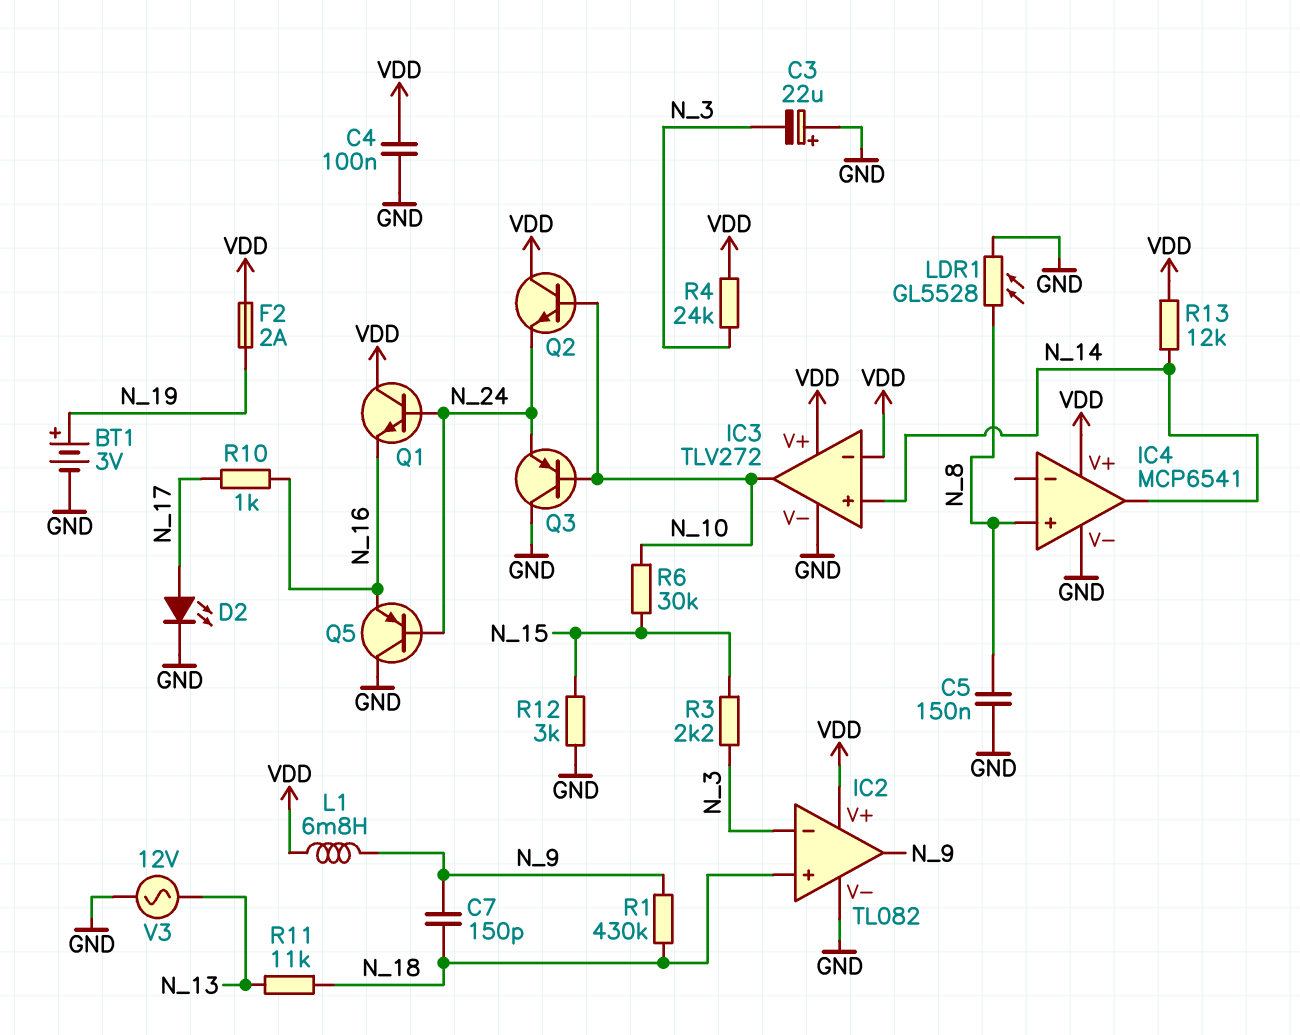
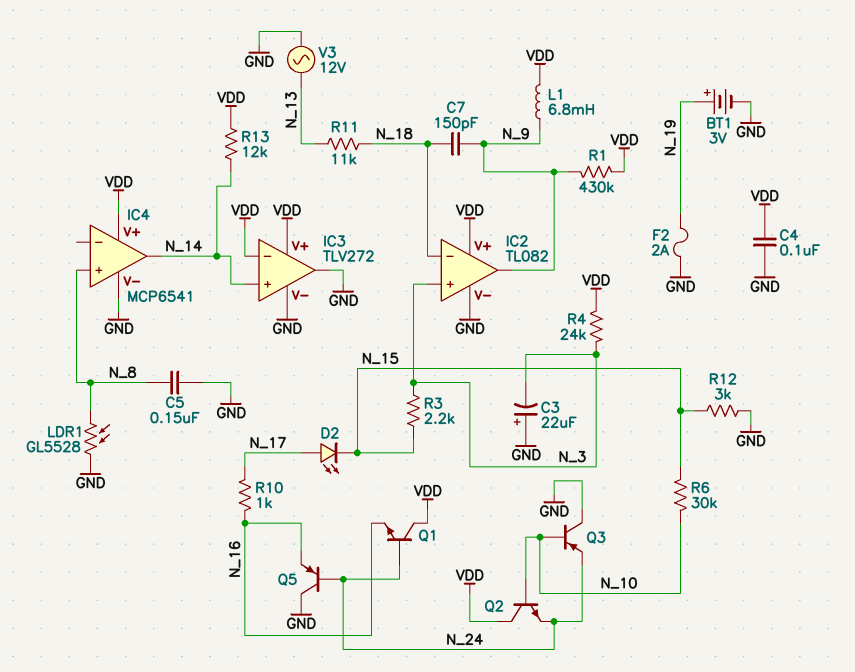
D2: LED (A N_17, K GND) -> LED (A N_17, K N_15)
F2: 2A (N_19, VDD) -> 2A (GND, N_19)
IC2 pin in+: N_18 -> N_3
IC2 pin in-: N_3 -> N_18
IC3 pin out: N_10 -> GND
R1: 430k (N_9, N_18) -> 430k (N_9, VDD)

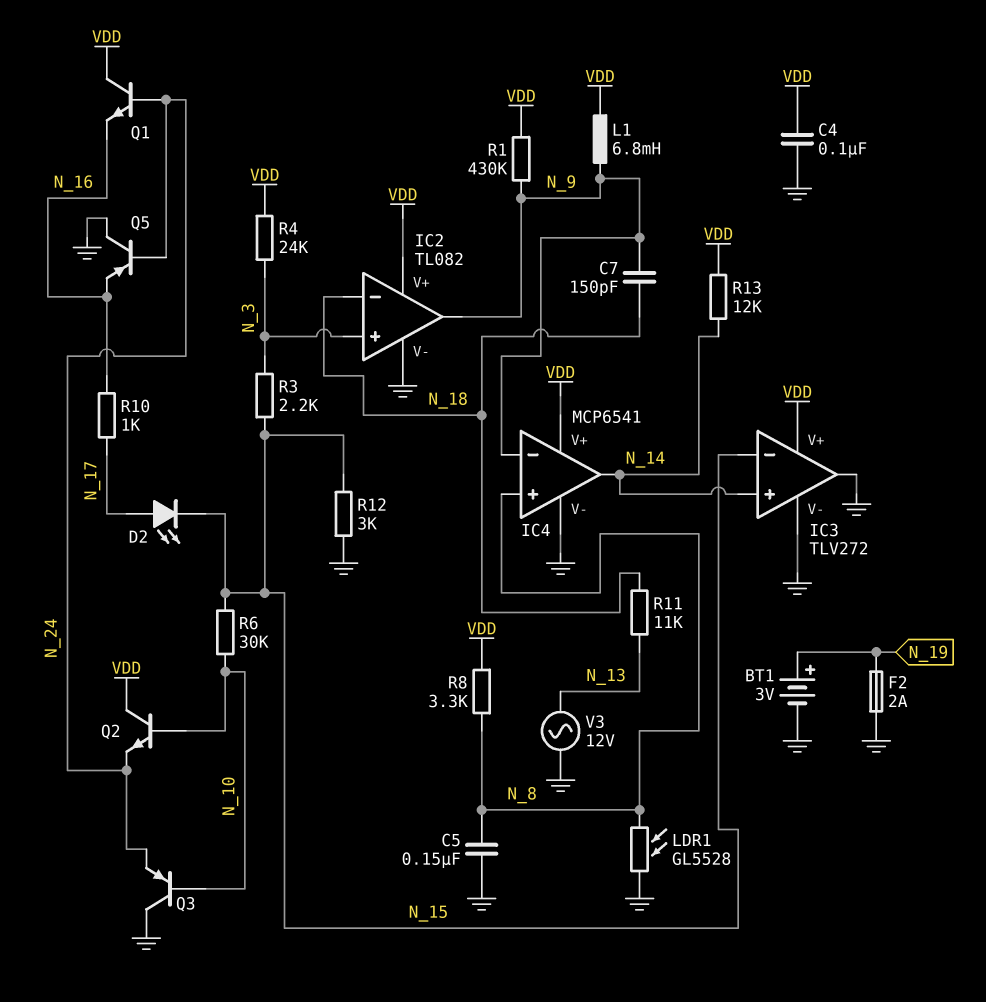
C3: 22uF (plus GND, minus N_3) -> none
IC3 pin in-: VDD -> N_15
IC4 pin in-: none -> N_9
R8: none -> 3.3k (N_8, VDD)

